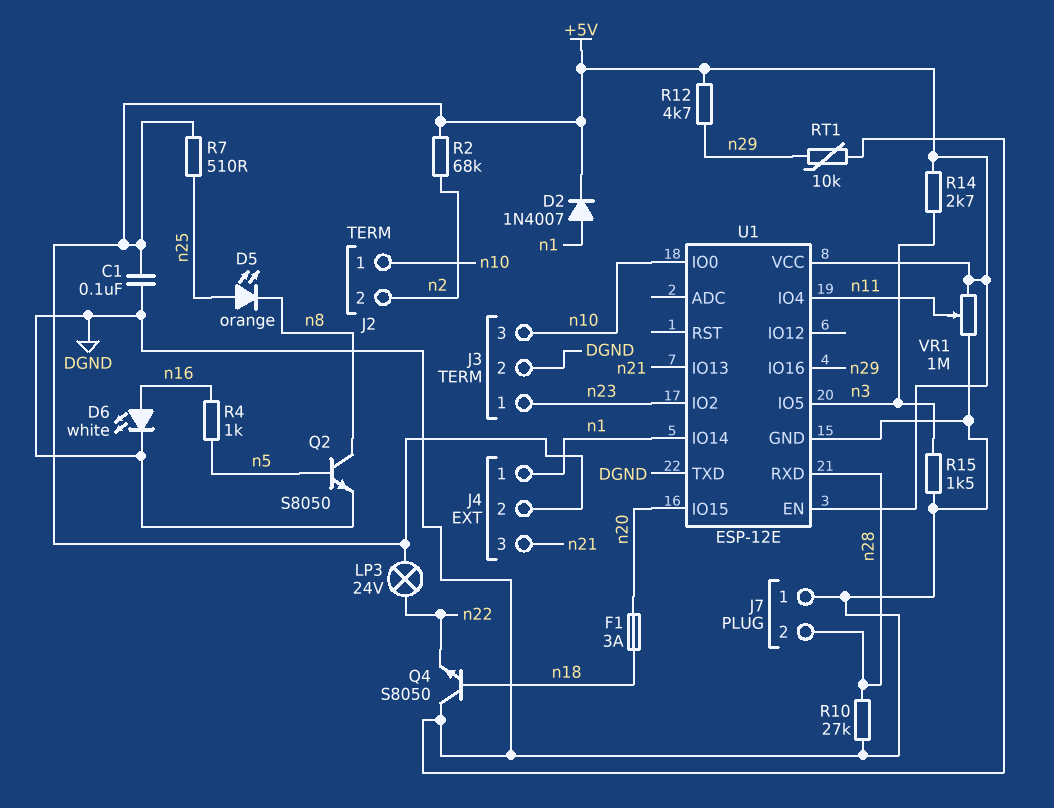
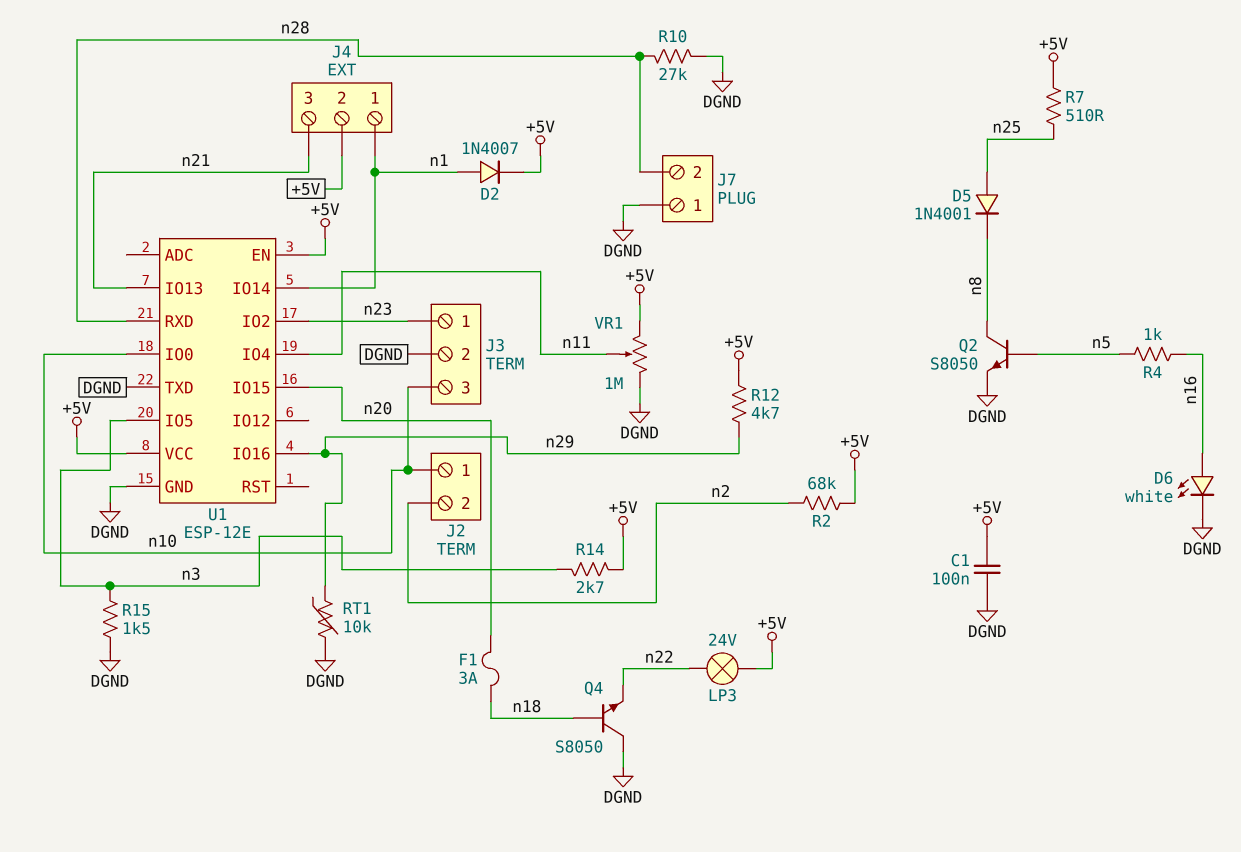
D5: LED orange (A n25, K n8) -> diode 1N4001 (A n25, K n8)

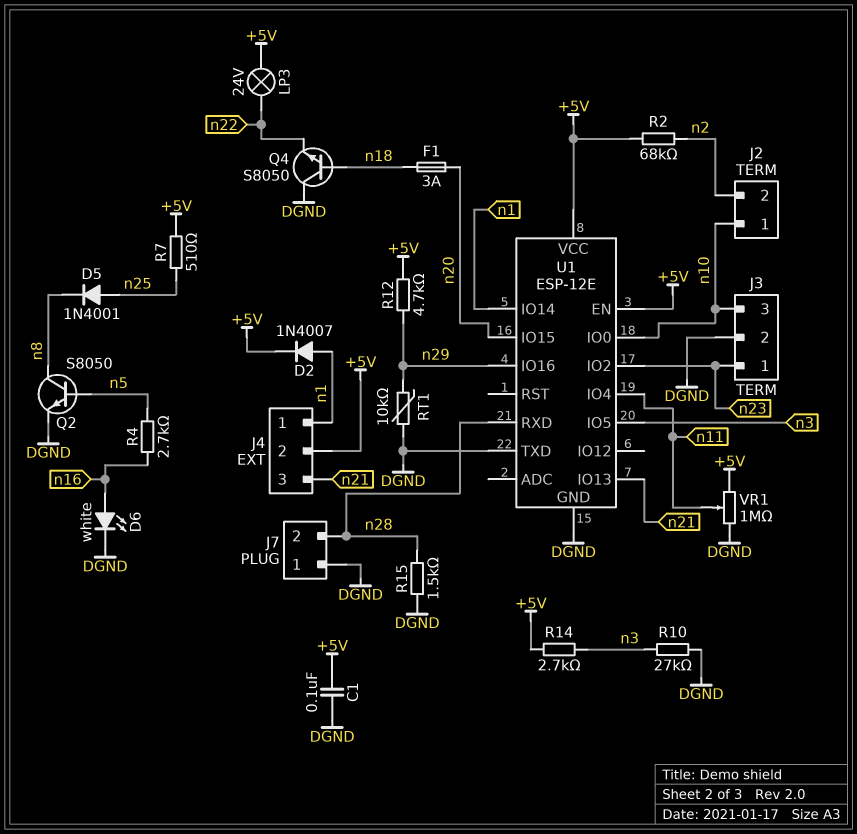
R4: 1k (n5, n16) -> 2.7k (n5, n16)
R10: 27k (DGND, n28) -> 27k (DGND, n3)
R15: 1.5k (DGND, n3) -> 1.5k (DGND, n28)

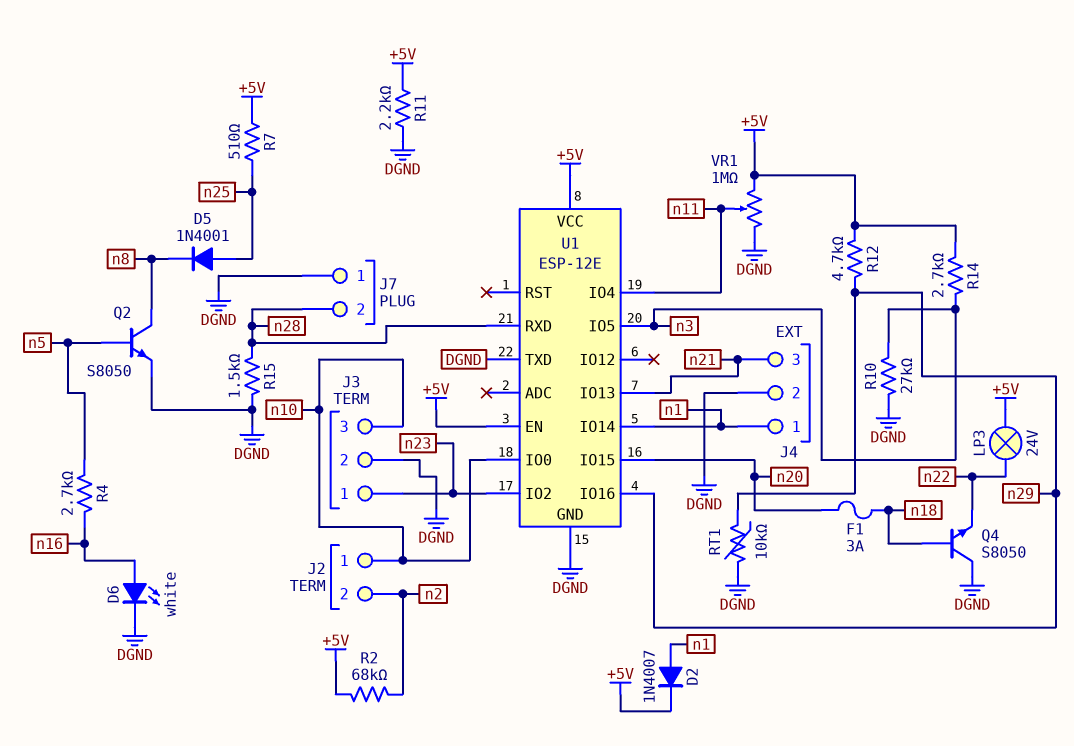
C1: 100nF (+5V, DGND) -> none
J4 pin 2: +5V -> DGND
R11: none -> 2.2k (+5V, DGND)

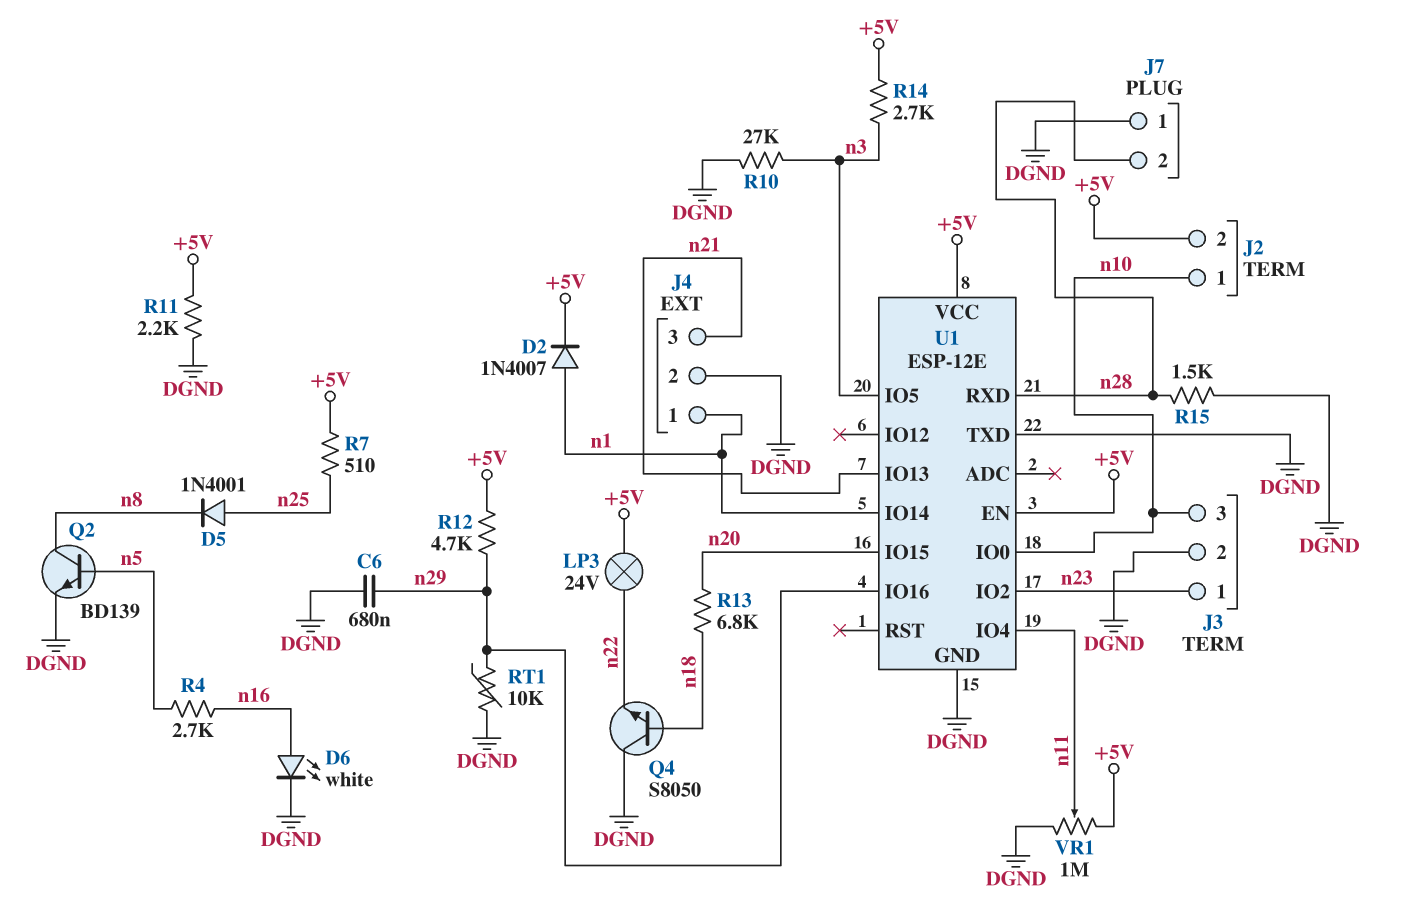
C6: none -> 680nF (DGND, n29)
F1: 3A (n18, n20) -> none
J2 pin 2: n2 -> +5V
Q2: NPN S8050 (B n5, C n8, E DGND) -> NPN BD139 (B n5, C n8, E DGND)
R2: 68k (+5V, n2) -> none
R13: none -> 6.8k (n18, n20)

